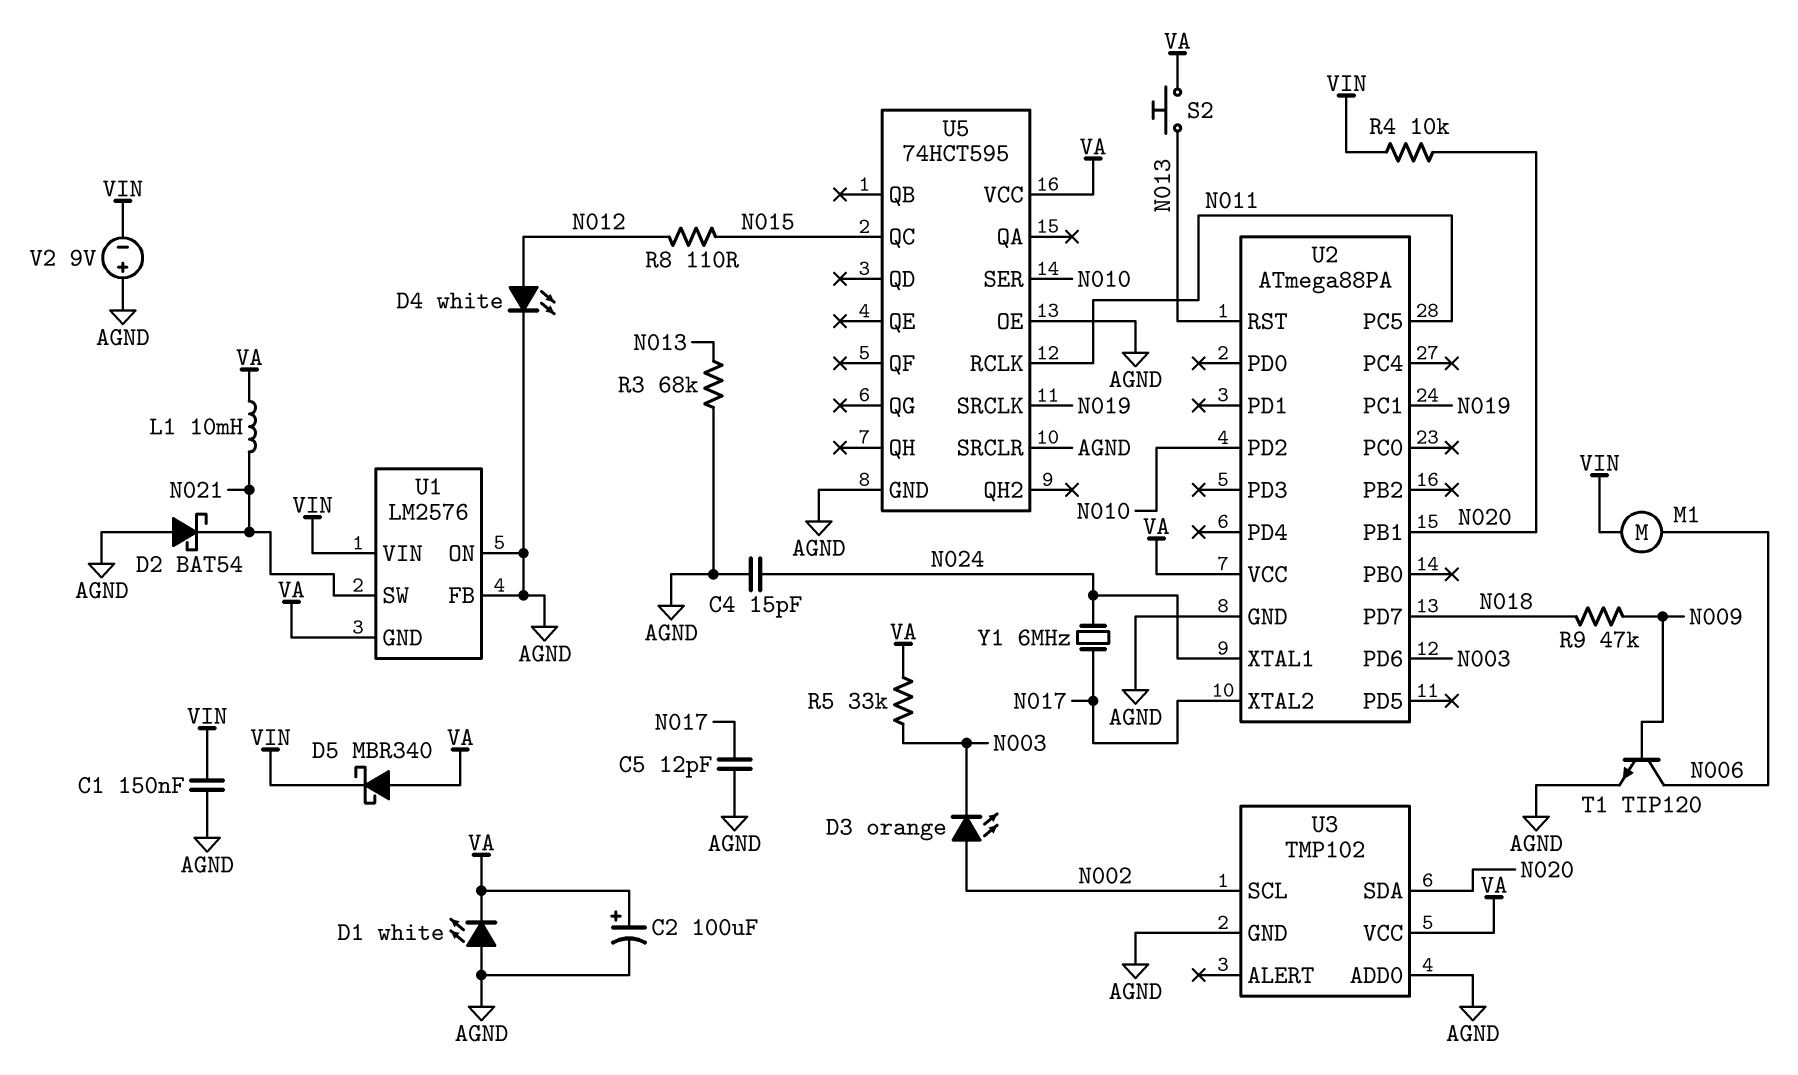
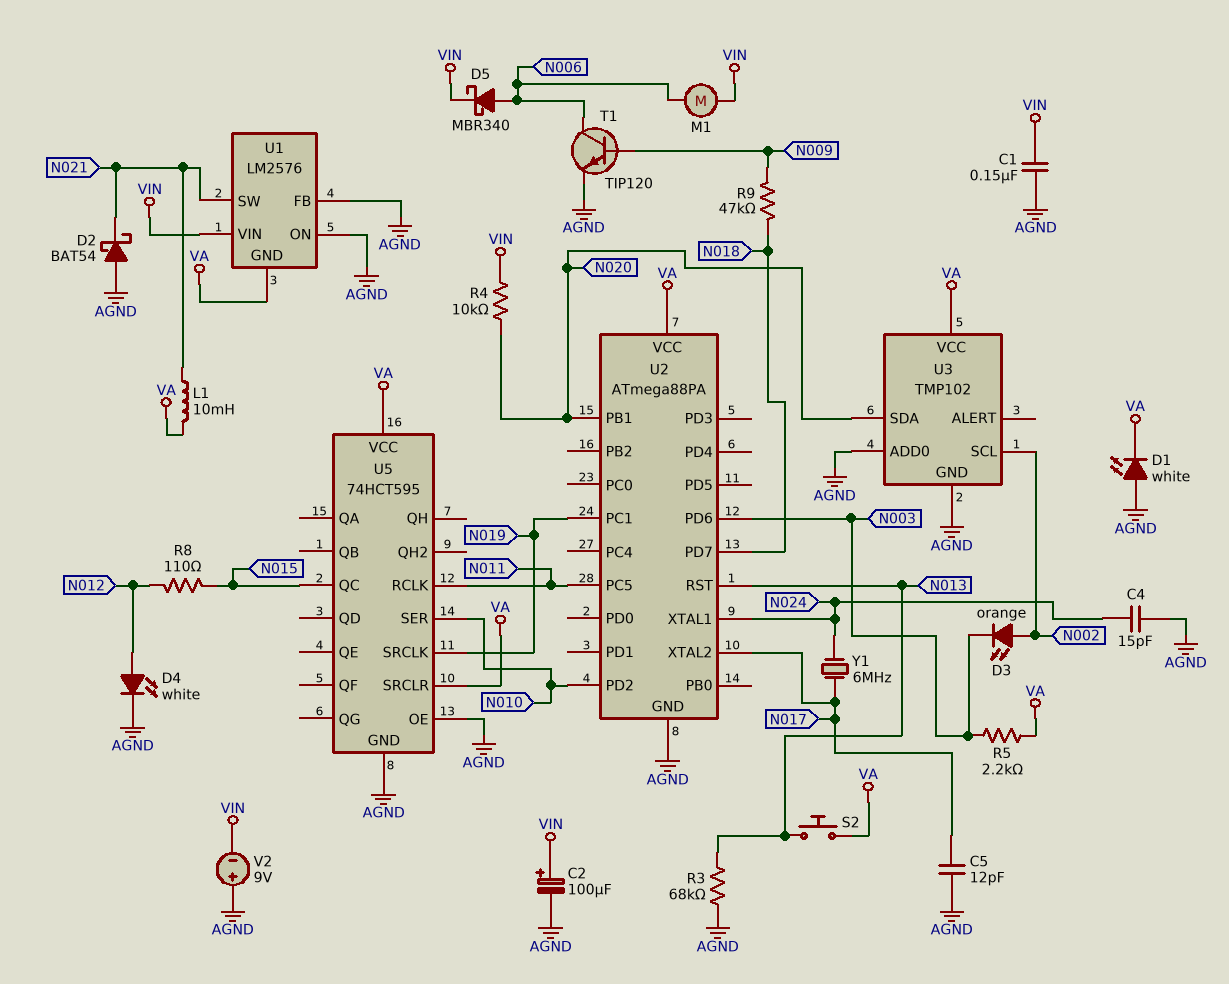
C2: 100uF (plus VA, minus AGND) -> 100uF (plus VIN, minus AGND)
D5: schottky MBR340 (A VA, K VIN) -> schottky MBR340 (A N006, K VIN)
R5: 33k (N003, VA) -> 2.2k (N003, VA)
U5 pin SRCLR: AGND -> VA

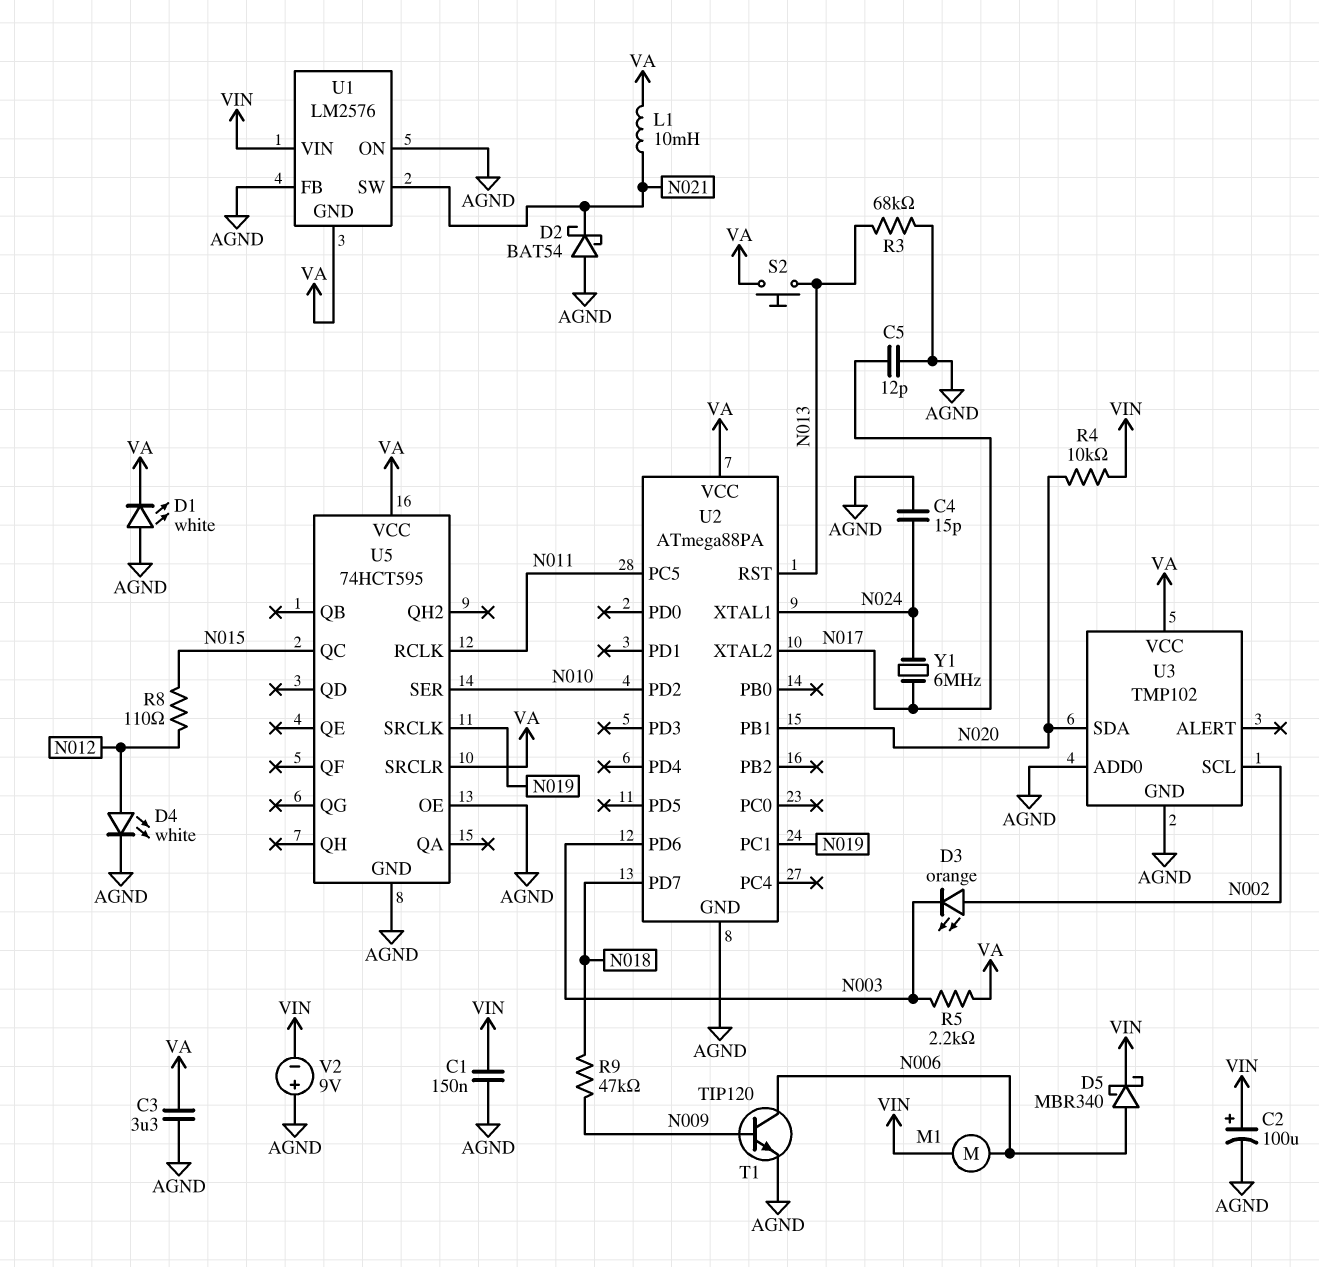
C3: none -> 3.3uF (AGND, VA)

